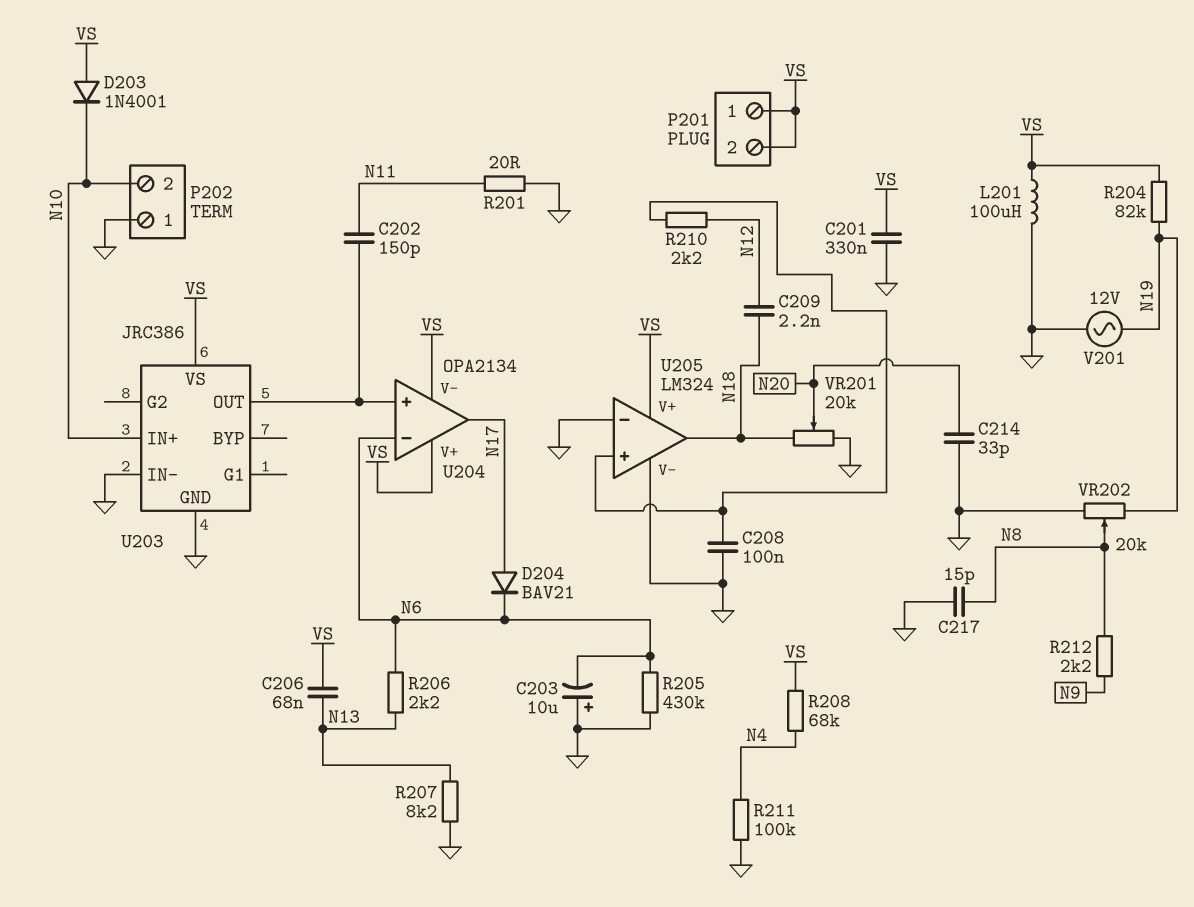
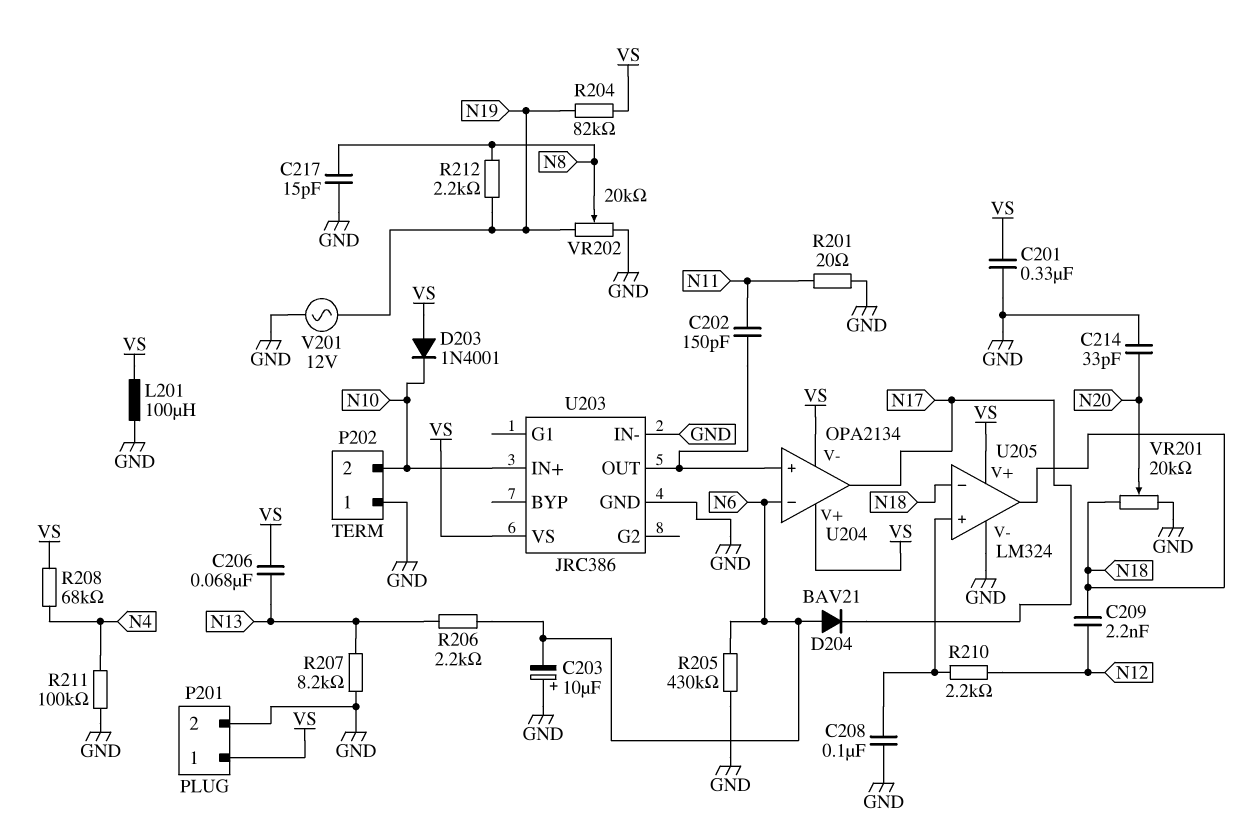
D204: diode BAV21 (A N17, K N6) -> diode BAV21 (A N6, K N17)
P201 pin 2: VS -> GND
R212: 2.2k (N8, N9) -> 2.2k (N8, N19)
U205 pin in-: GND -> N18

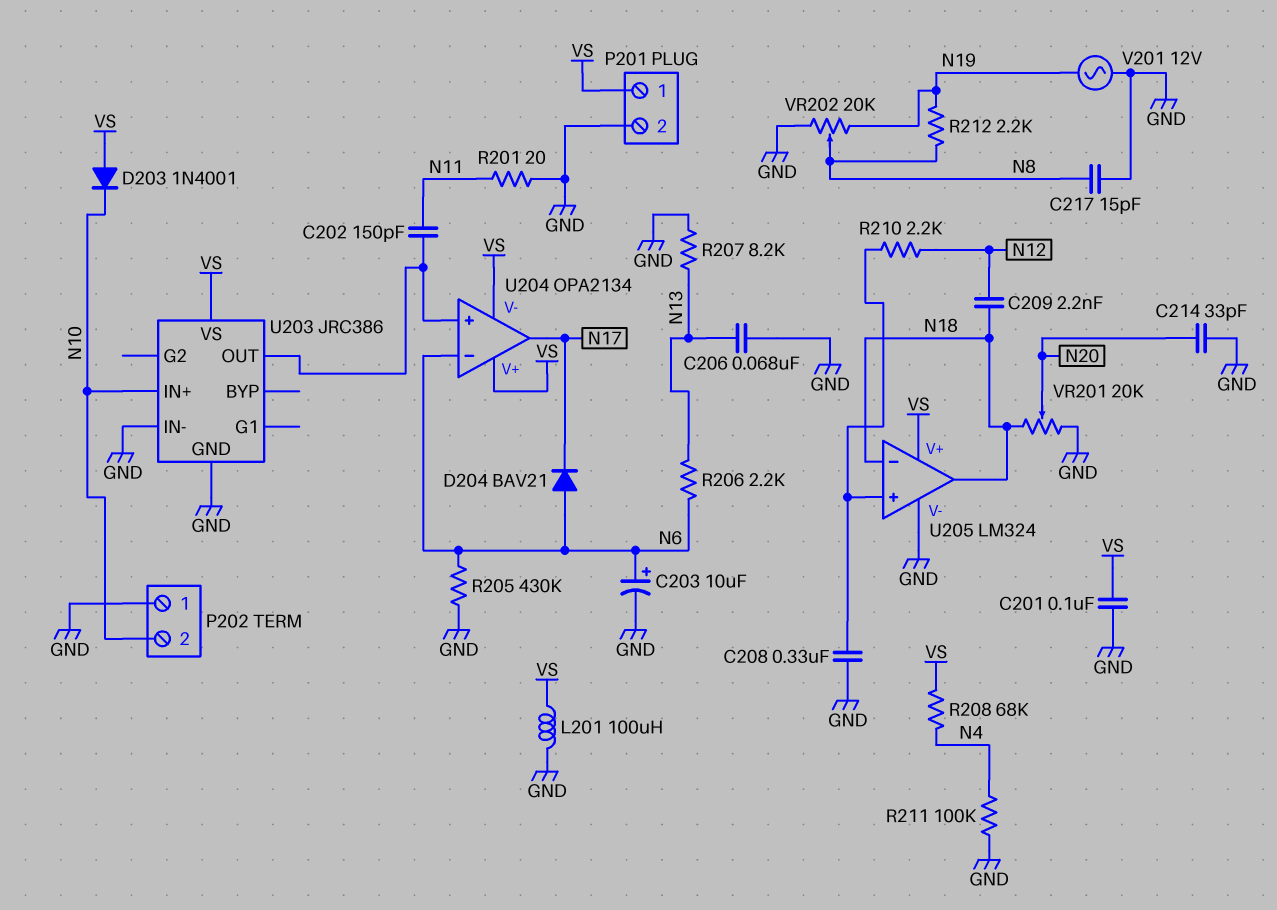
C201: 330nF (GND, VS) -> 100nF (GND, VS)
C203: 10uF (plus GND, minus N6) -> 10uF (plus N6, minus GND)
C206: 68nF (N13, VS) -> 68nF (GND, N13)
C208: 100nF (GND, U205/in+) -> 330nF (GND, U205/in+)
R204: 82k (N19, VS) -> none

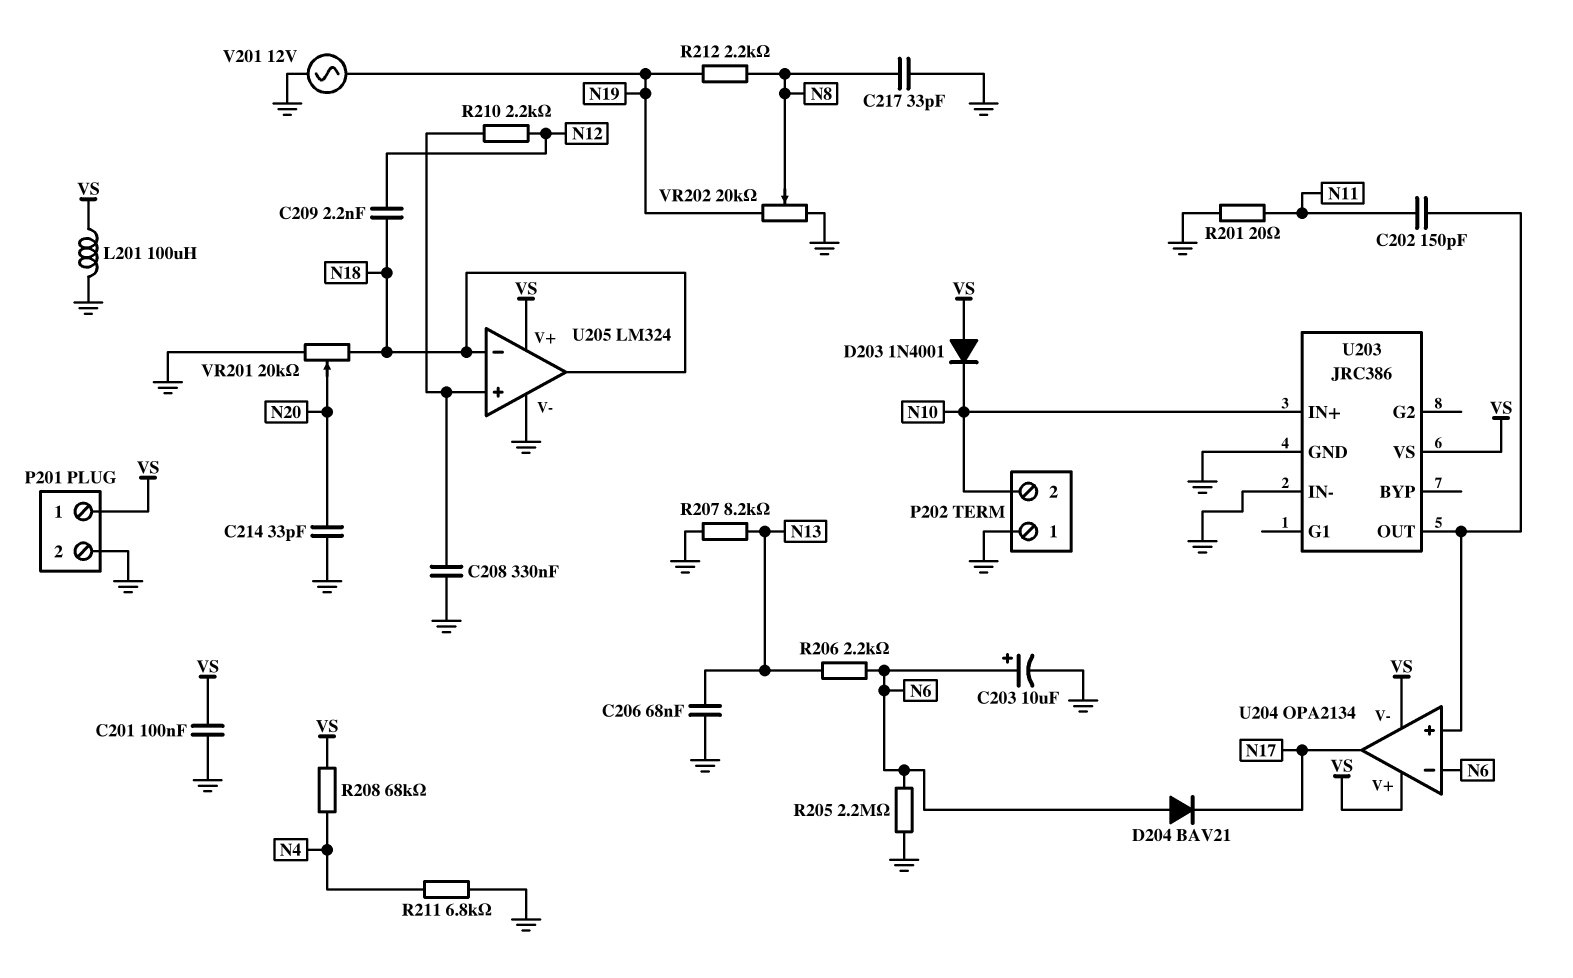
C217: 15pF (GND, N8) -> 33pF (GND, N8)
R205: 430k (GND, N6) -> 2.2M (GND, N6)
R211: 100k (GND, N4) -> 6.8k (GND, N4)

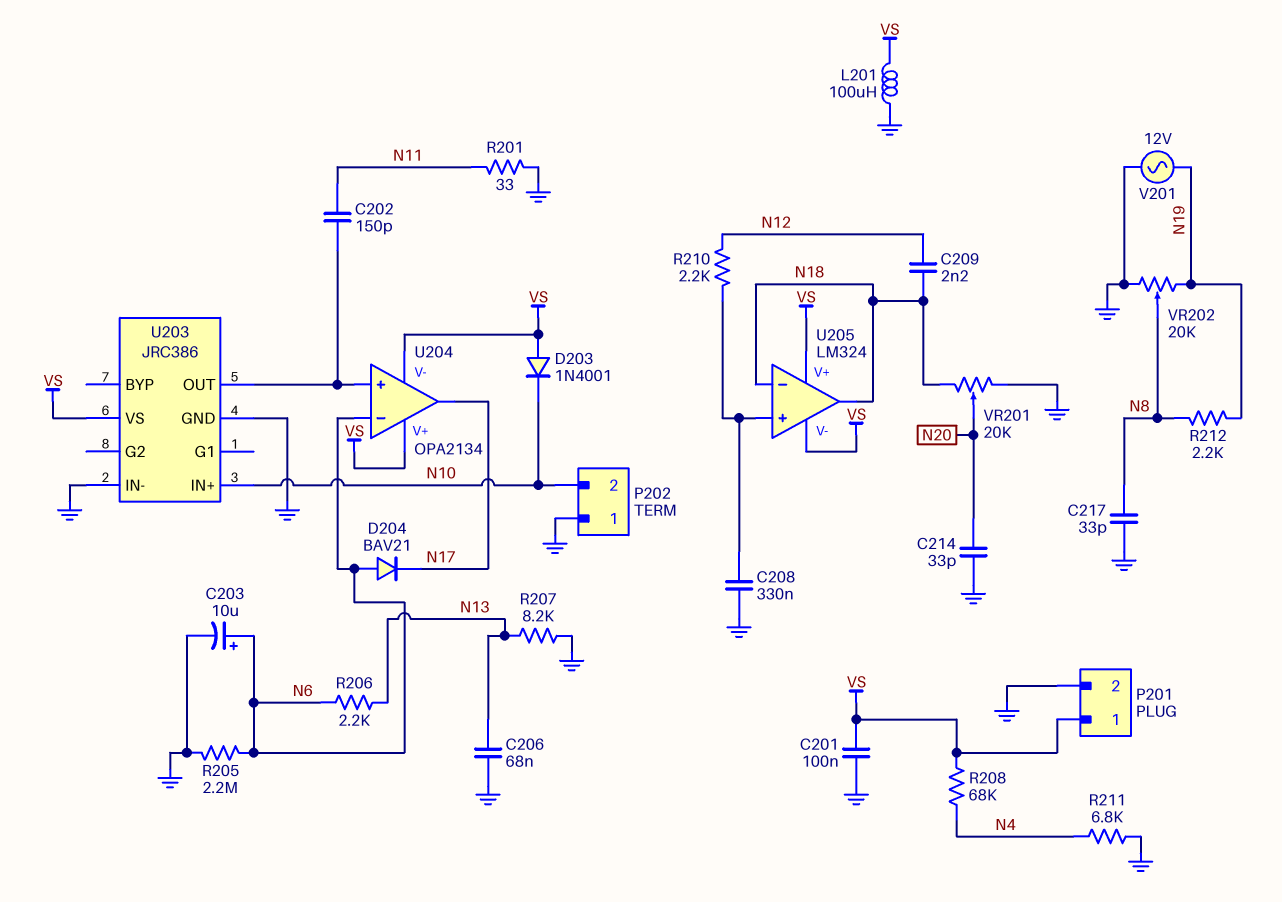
R201: 20 (GND, N11) -> 33 (GND, N11)
U205 pin V-: GND -> VS

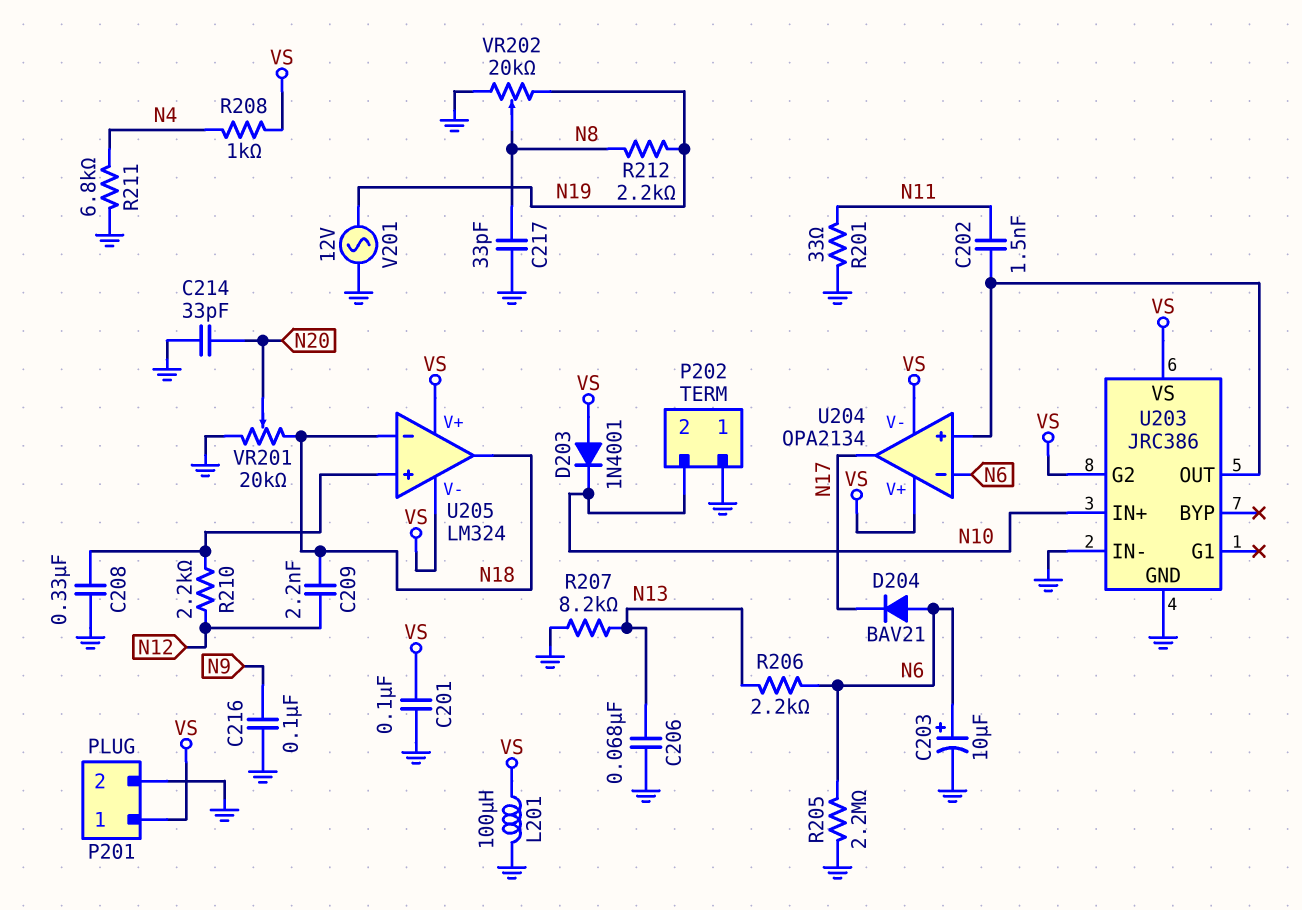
C202: 150pF (N11, U203/OUT) -> 1.5nF (N11, U203/OUT)
C216: none -> 100nF (GND, N9)
R208: 68k (N4, VS) -> 1k (N4, VS)
U203 pin G2: none -> VS

